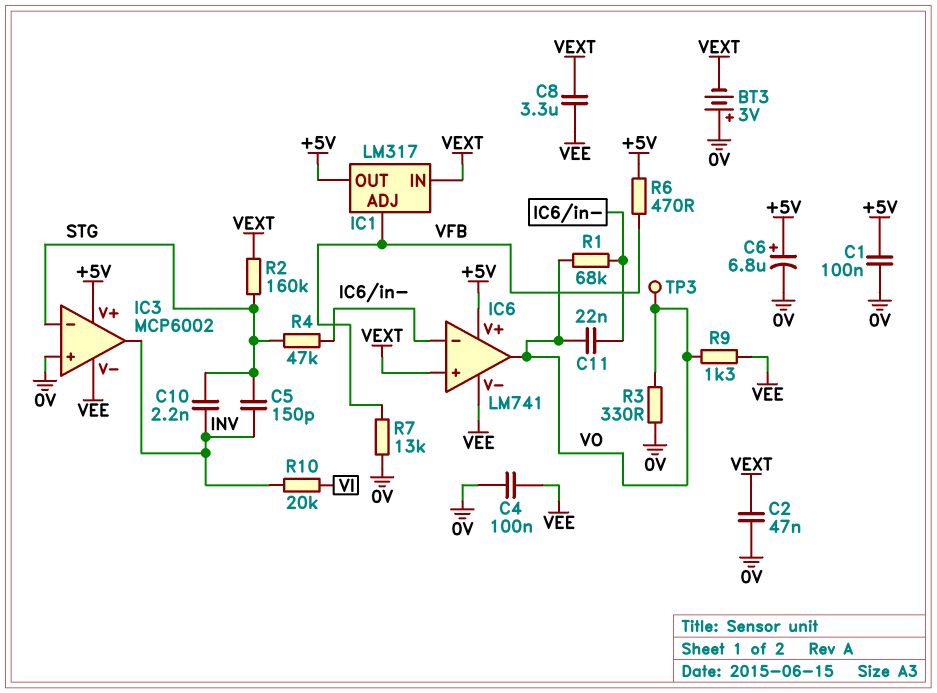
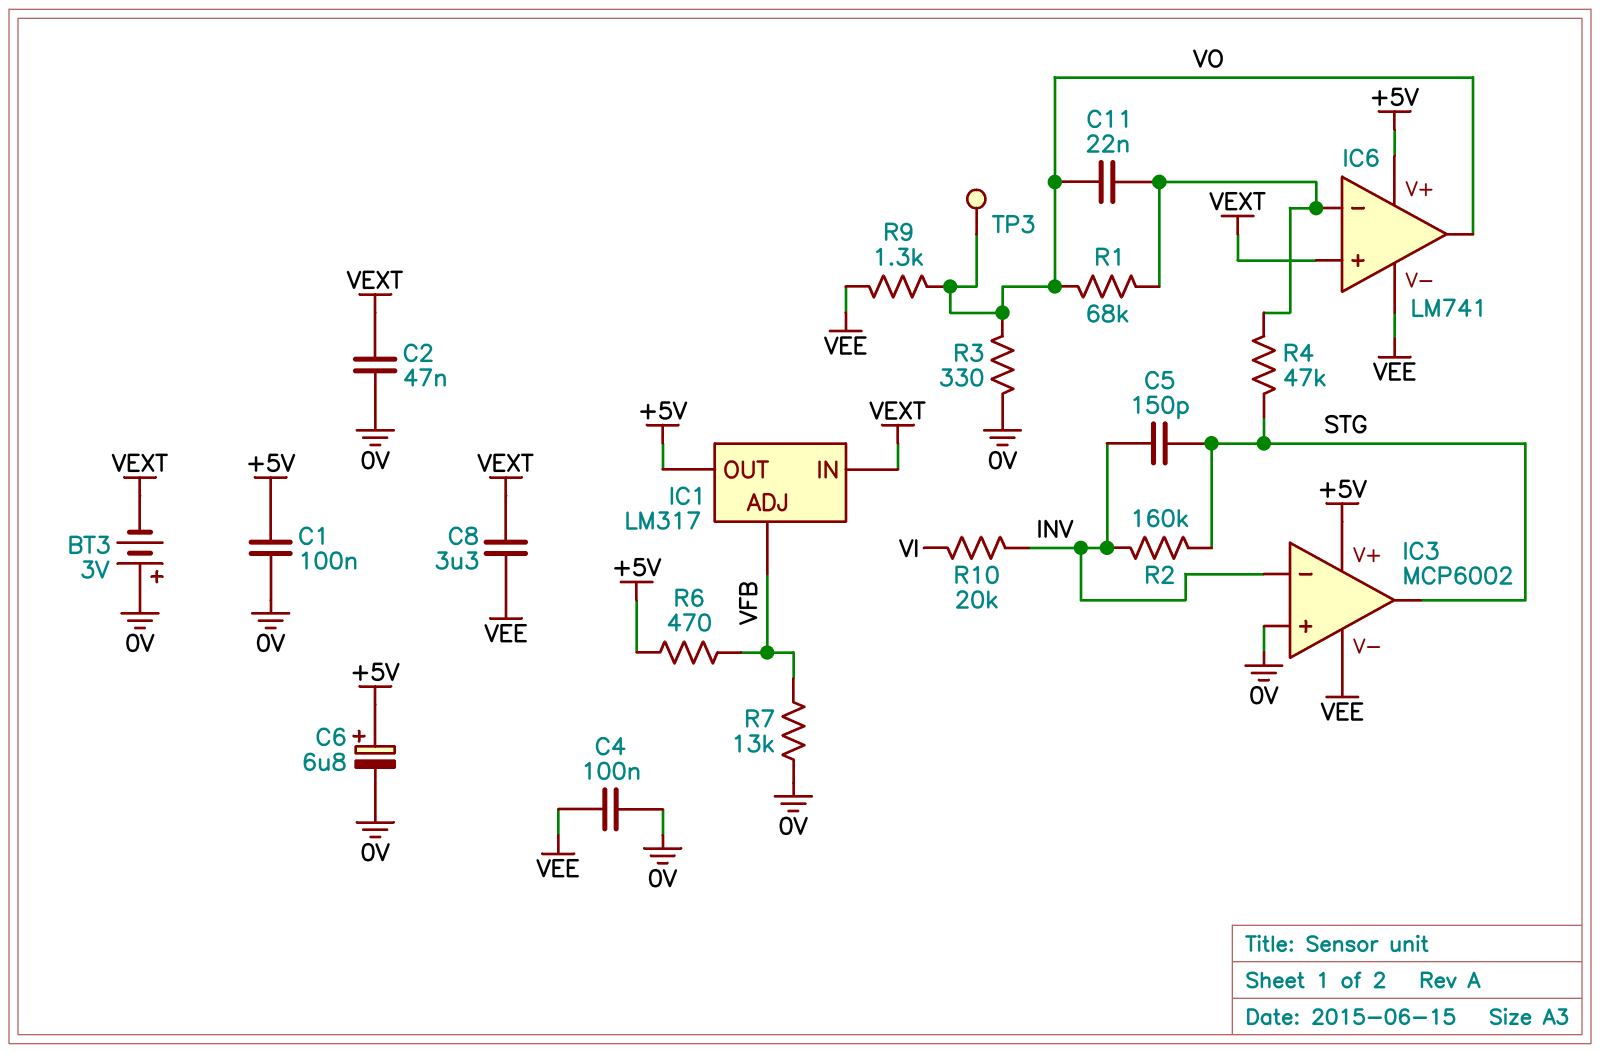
C10: 2.2nF (INV, STG) -> none
IC3 pin in-: STG -> INV
IC3 pin out: INV -> STG
R2: 160k (STG, VEXT) -> 160k (INV, STG)

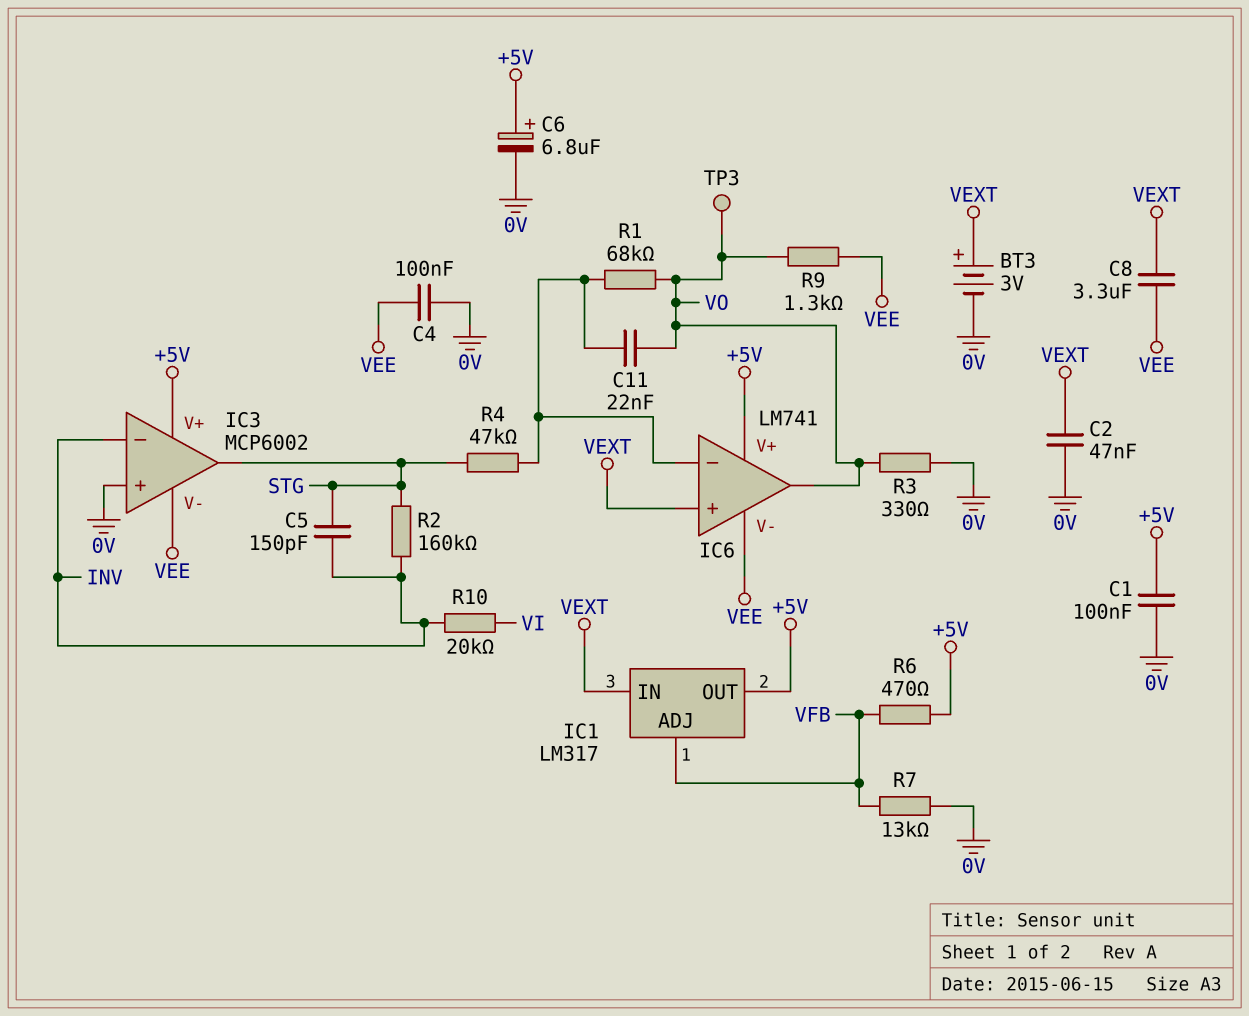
BT3: 3V (plus 0V, minus VEXT) -> 3V (plus VEXT, minus 0V)

